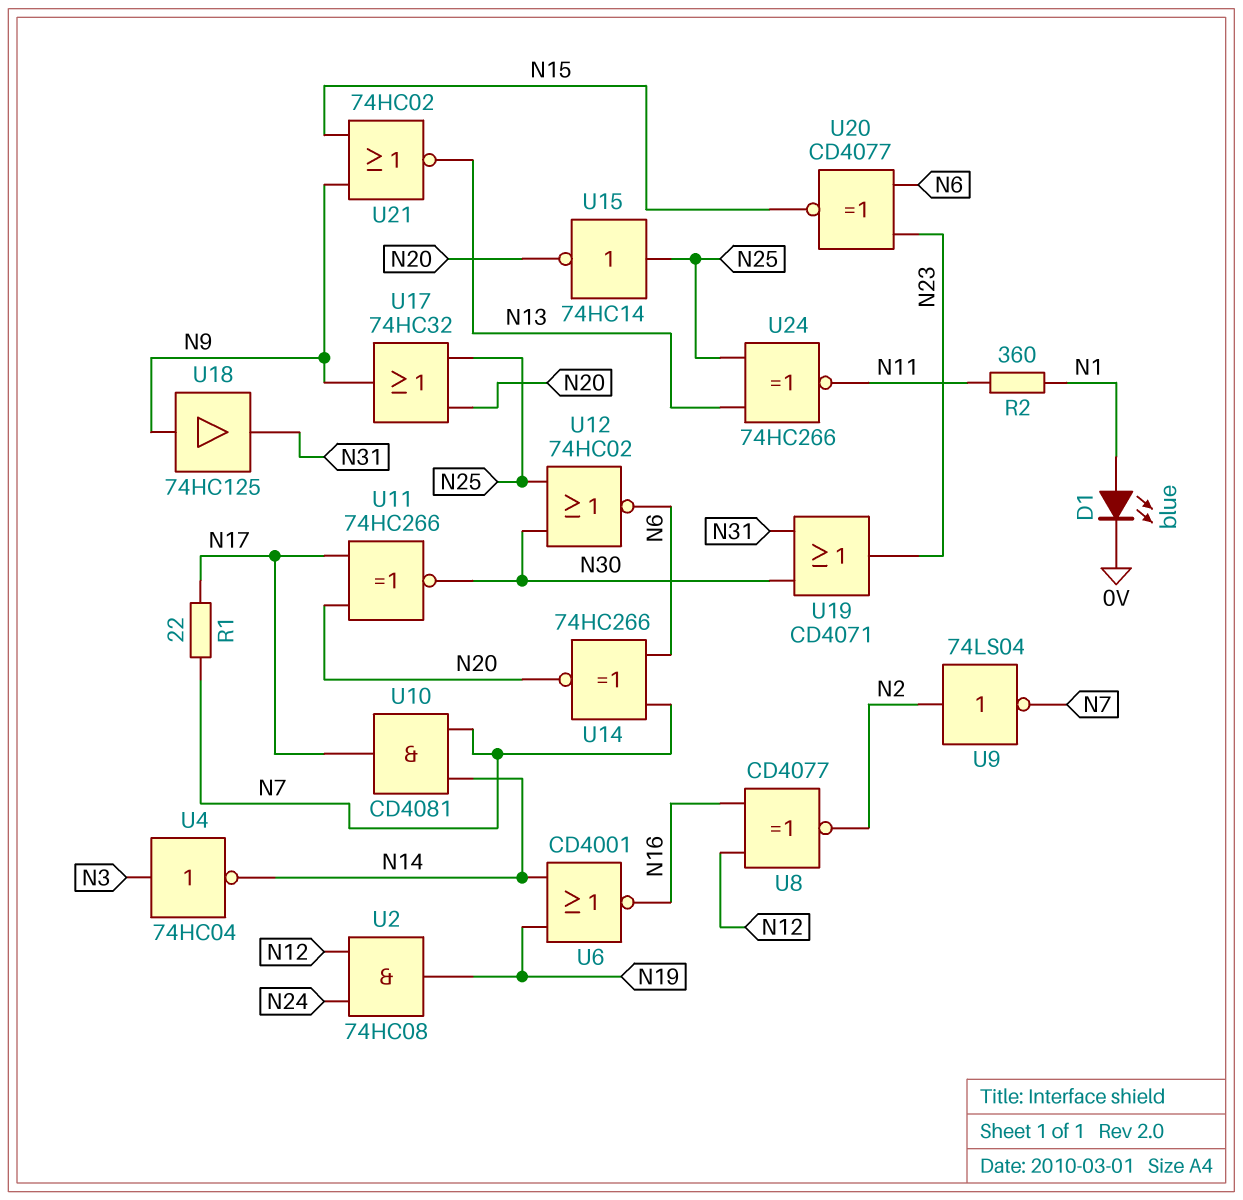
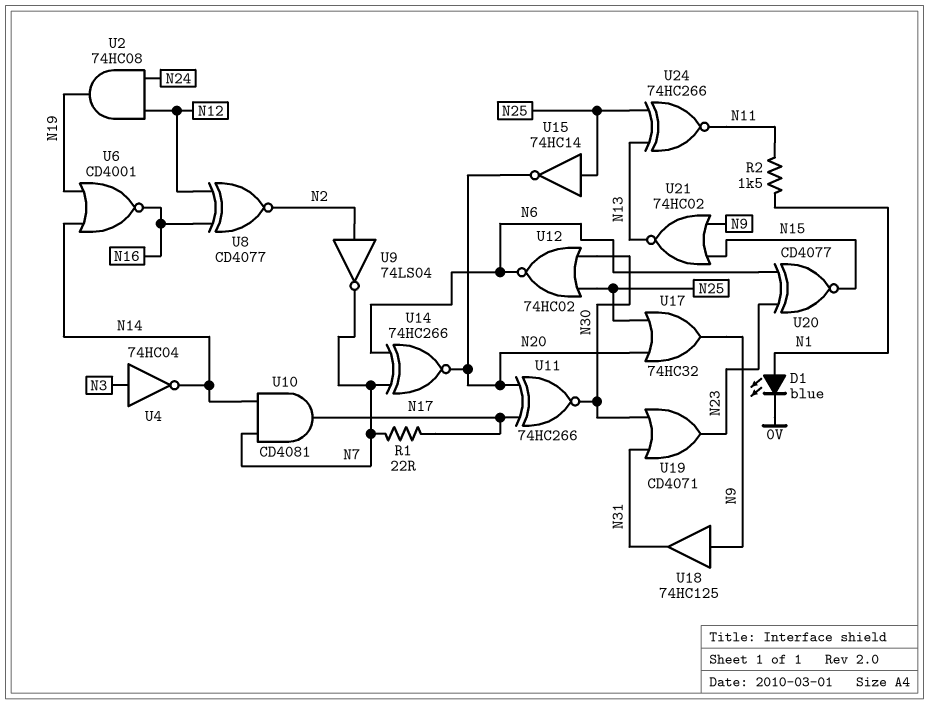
R2: 360 (N1, N11) -> 1.5k (N1, N11)

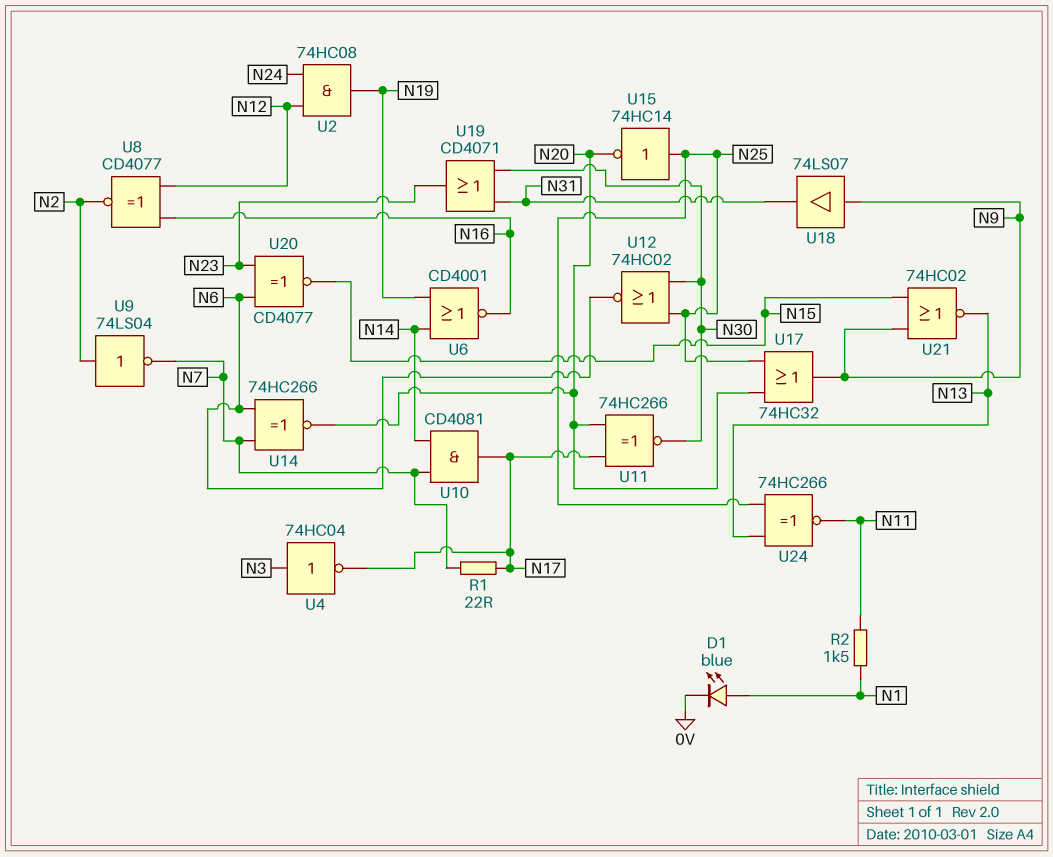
U4: NOT 74HC04 (in N3, out N14) -> NOT 74HC04 (in N3, out N17)
U18: buffer 74HC125 (in N9, out N31) -> buffer 74LS07 (in N9, out N31)

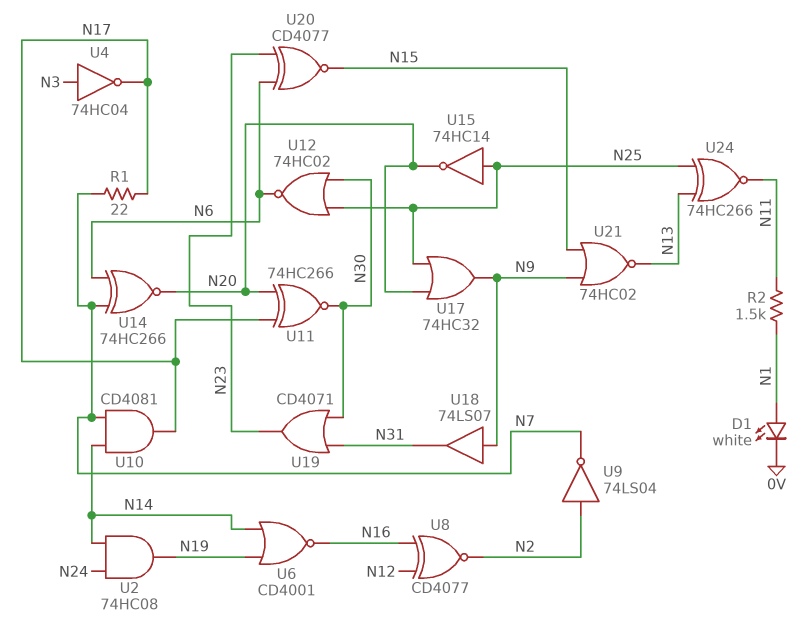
D1: LED blue (A N1, K 0V) -> LED white (A N1, K 0V)
U2: AND 74HC08 (in N12, in N24, out N19) -> AND 74HC08 (in N14, in N24, out N19)

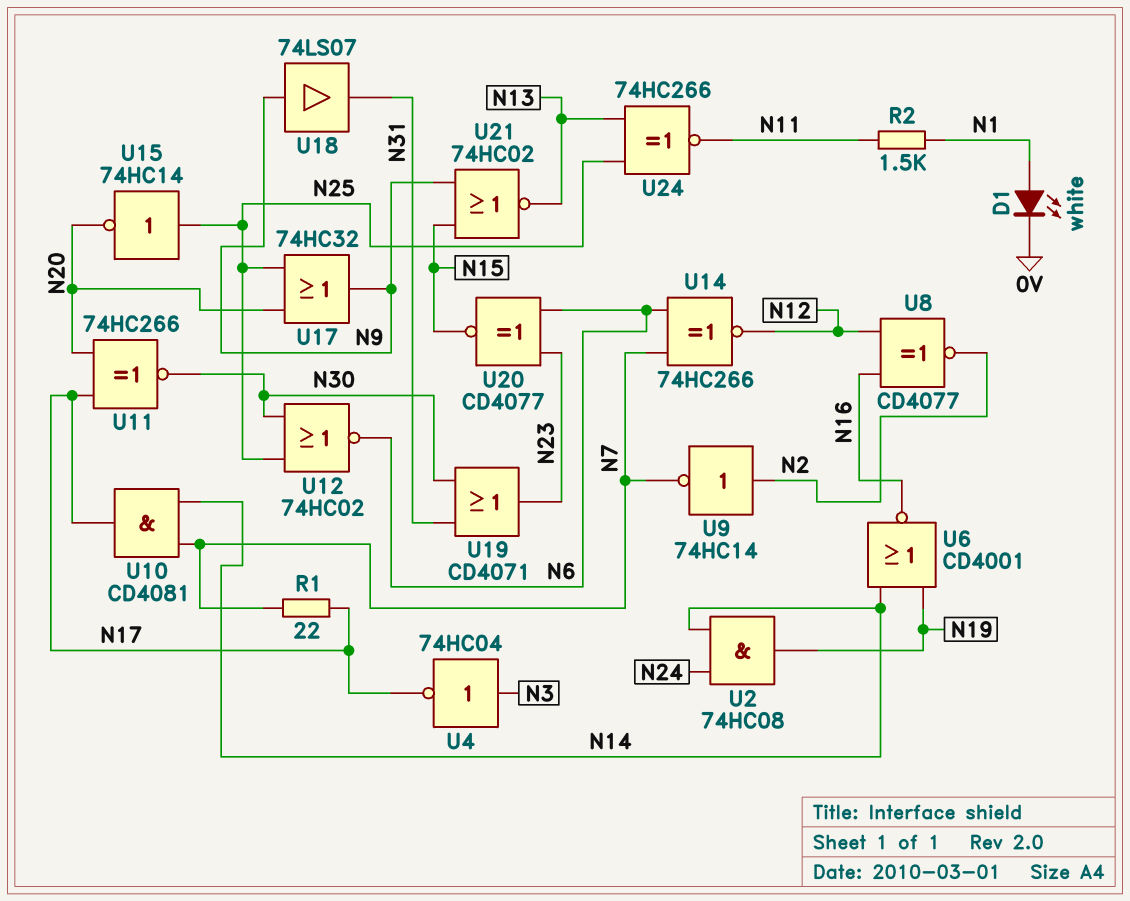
U9: NOT 74LS04 (in N2, out N7) -> NOT 74HC14 (in N2, out N7)
U14: XNOR 74HC266 (in N6, in N7, out N20) -> XNOR 74HC266 (in N6, in N7, out N12)

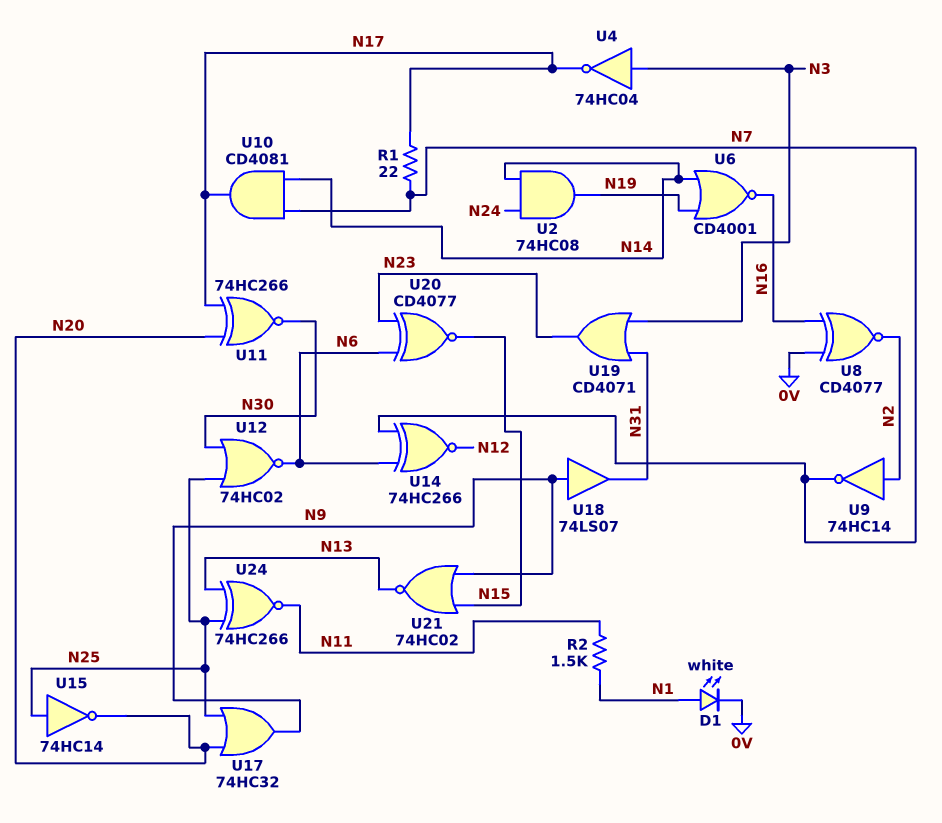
U8: XNOR CD4077 (in N12, in N16, out N2) -> XNOR CD4077 (in 0V, in N16, out N2)
U19: OR CD4071 (in N30, in N31, out N23) -> OR CD4071 (in N3, in N31, out N23)

